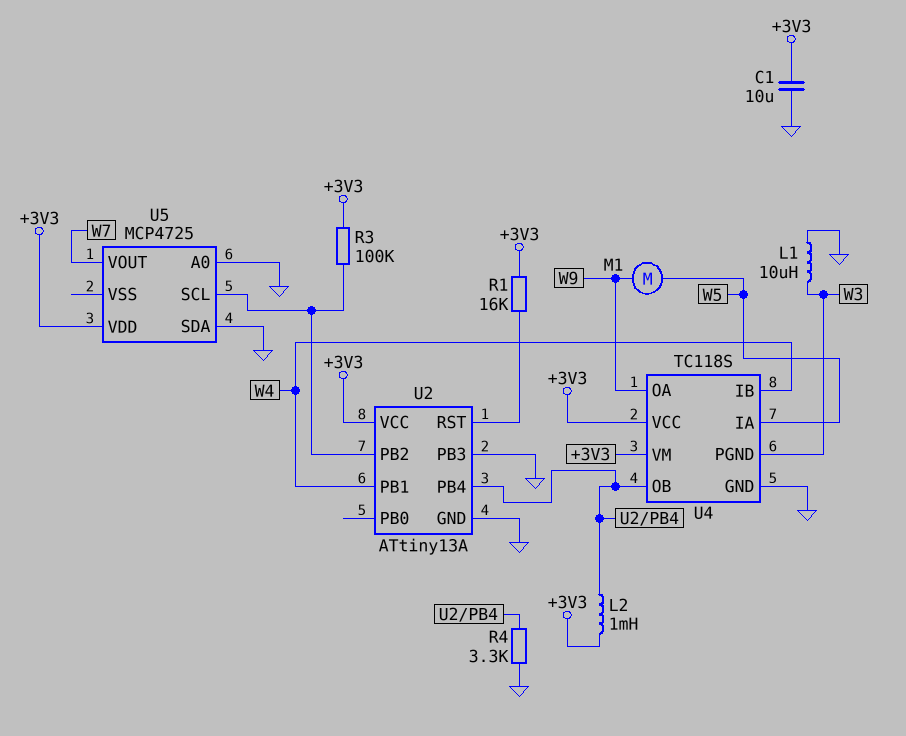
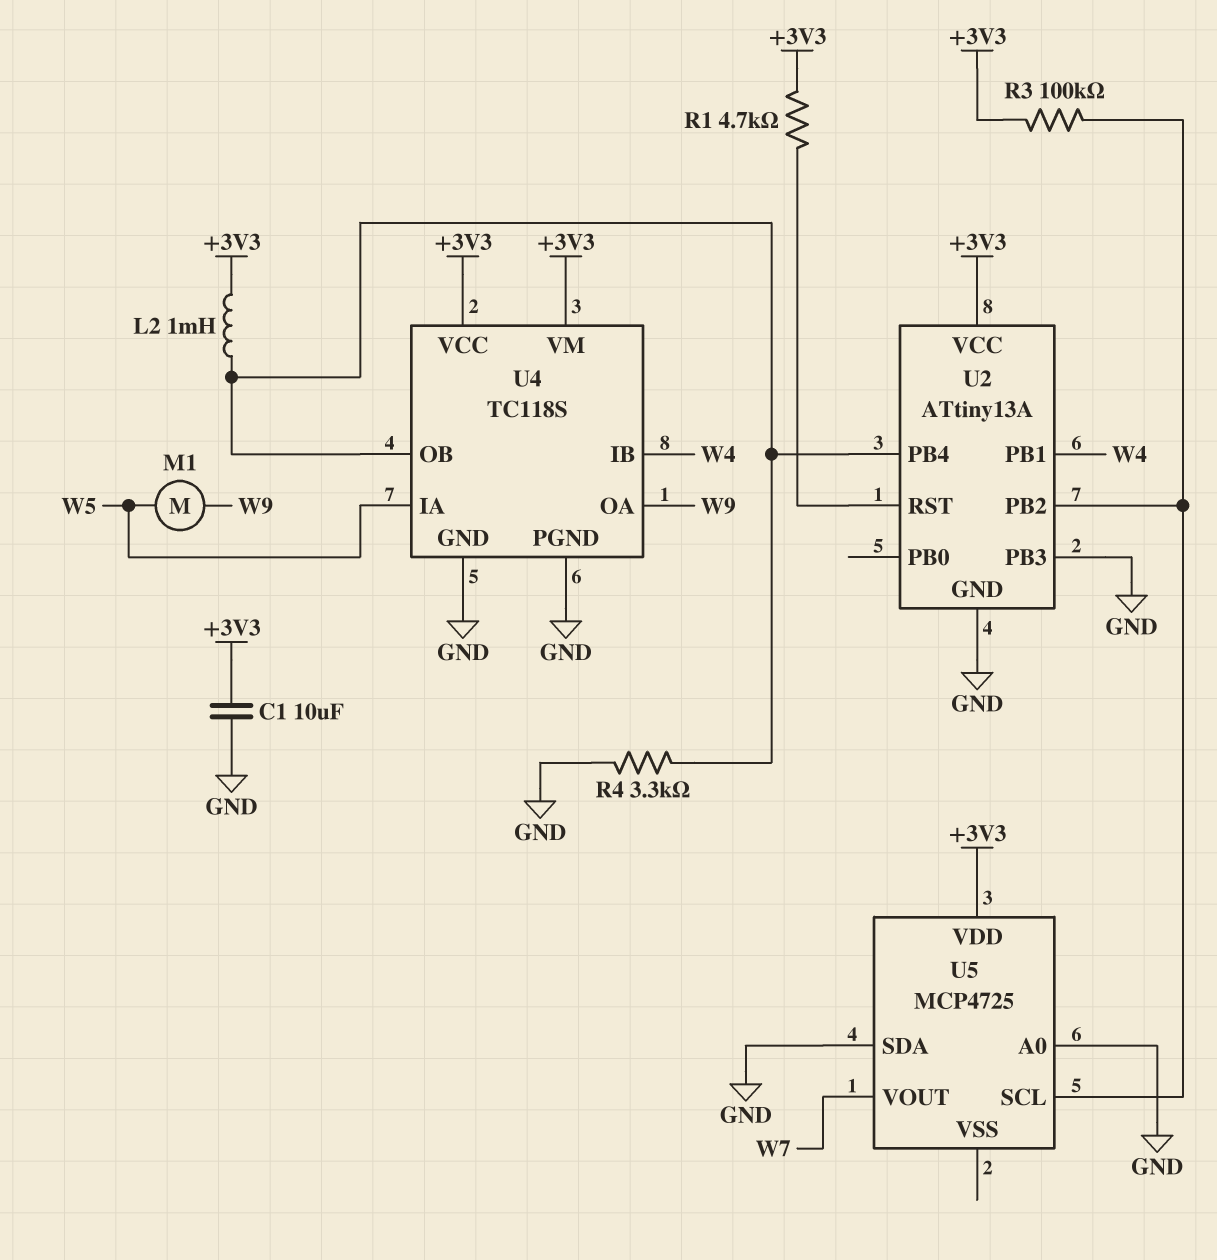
L1: 10uH (GND, W3) -> none
R1: 16k (+3V3, U2/RST) -> 4.7k (+3V3, U2/RST)
U4 pin PGND: W3 -> GND

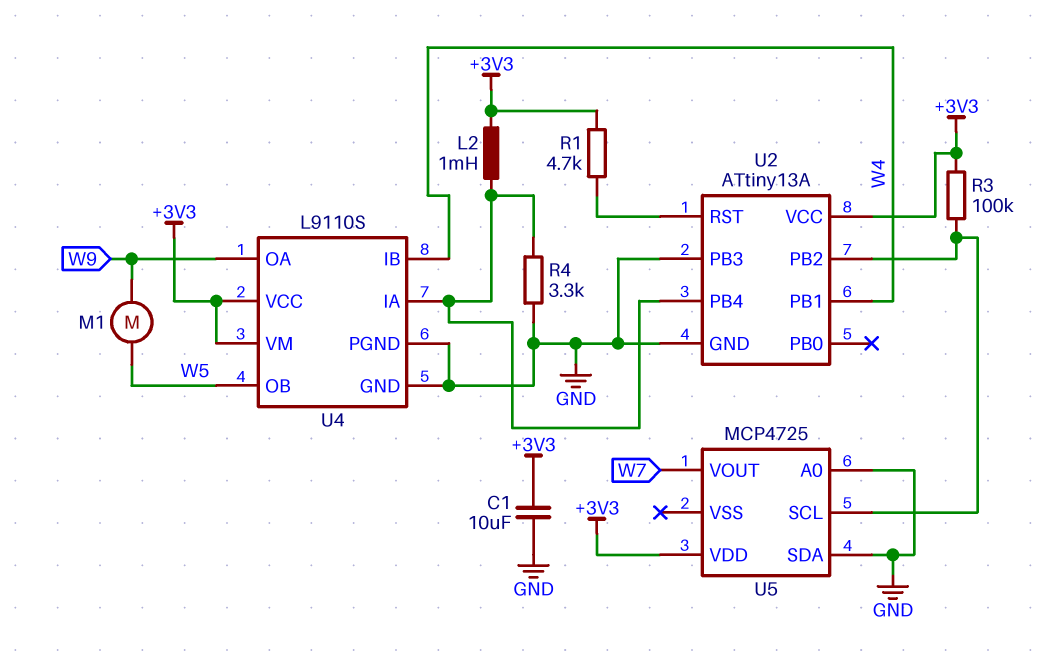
U4: TC118S -> L9110S
U4 pin IA: W5 -> U2/PB4
U4 pin OB: U2/PB4 -> W5

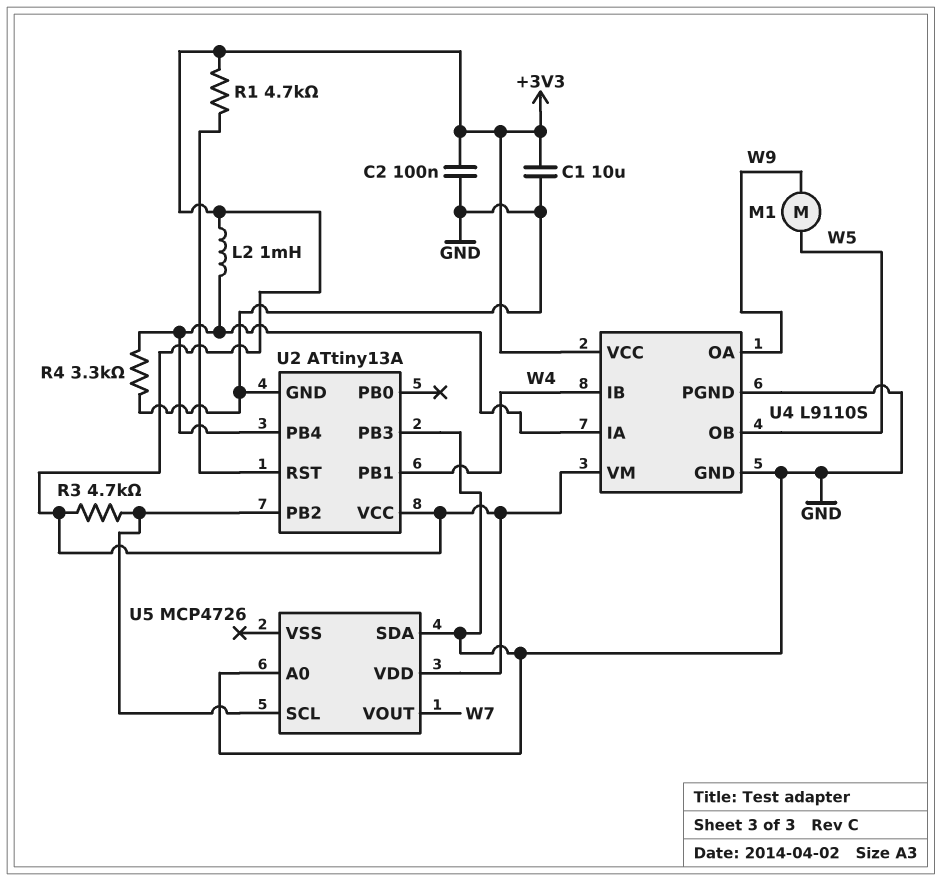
C2: none -> 100nF (+3V3, GND)
R3: 100k (+3V3, U2/PB2) -> 4.7k (+3V3, U2/PB2)
U5: MCP4725 -> MCP4726

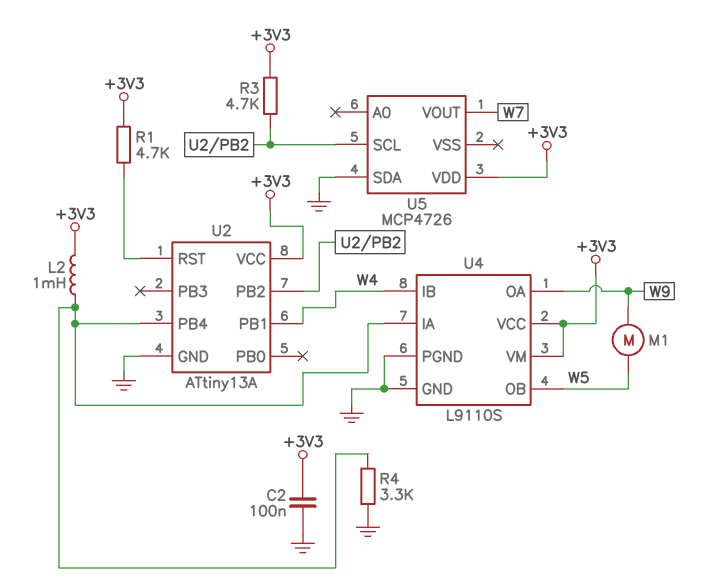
C1: 10uF (+3V3, GND) -> none
U2 pin PB3: GND -> none
U5 pin A0: GND -> none

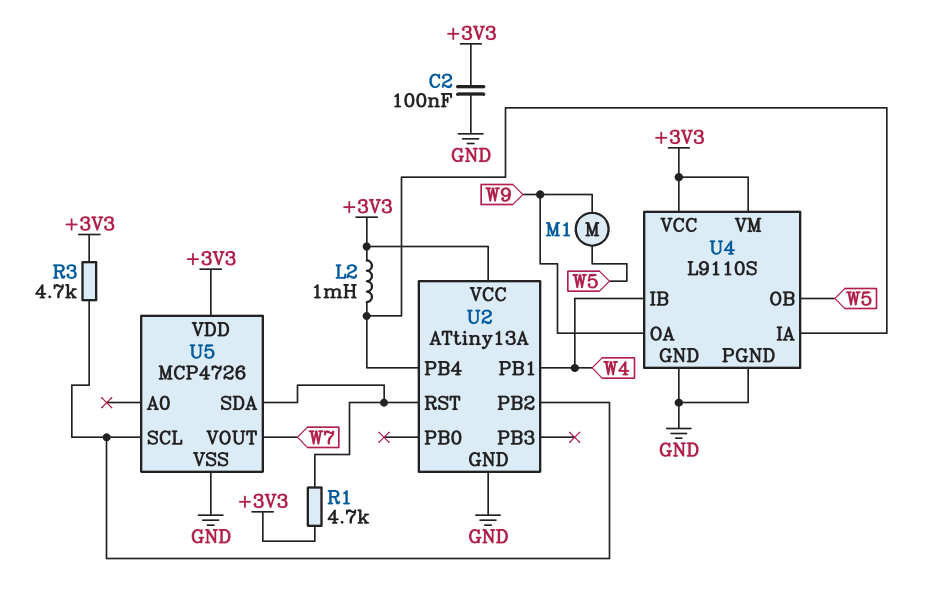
R4: 3.3k (GND, U2/PB4) -> none
U5 pin SDA: GND -> U2/RST
U5 pin VSS: none -> GND

